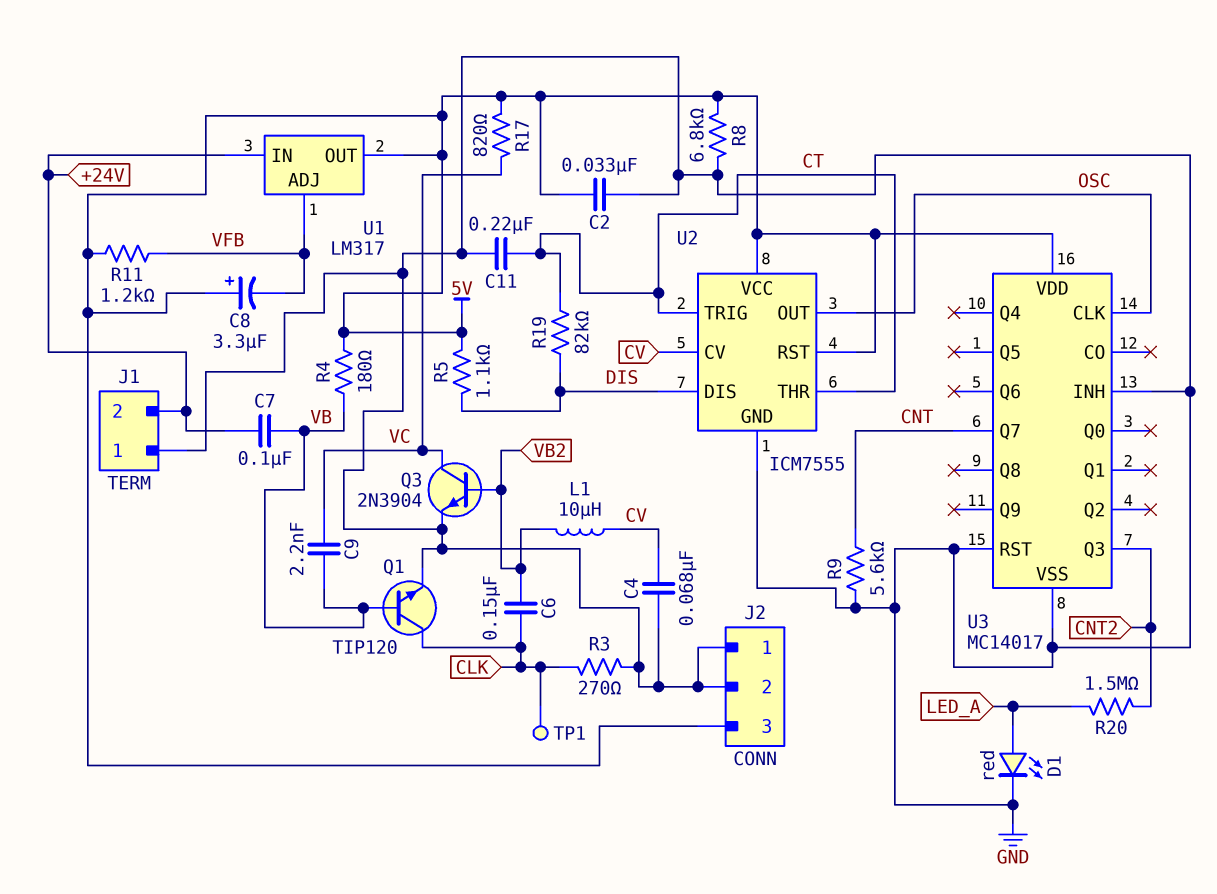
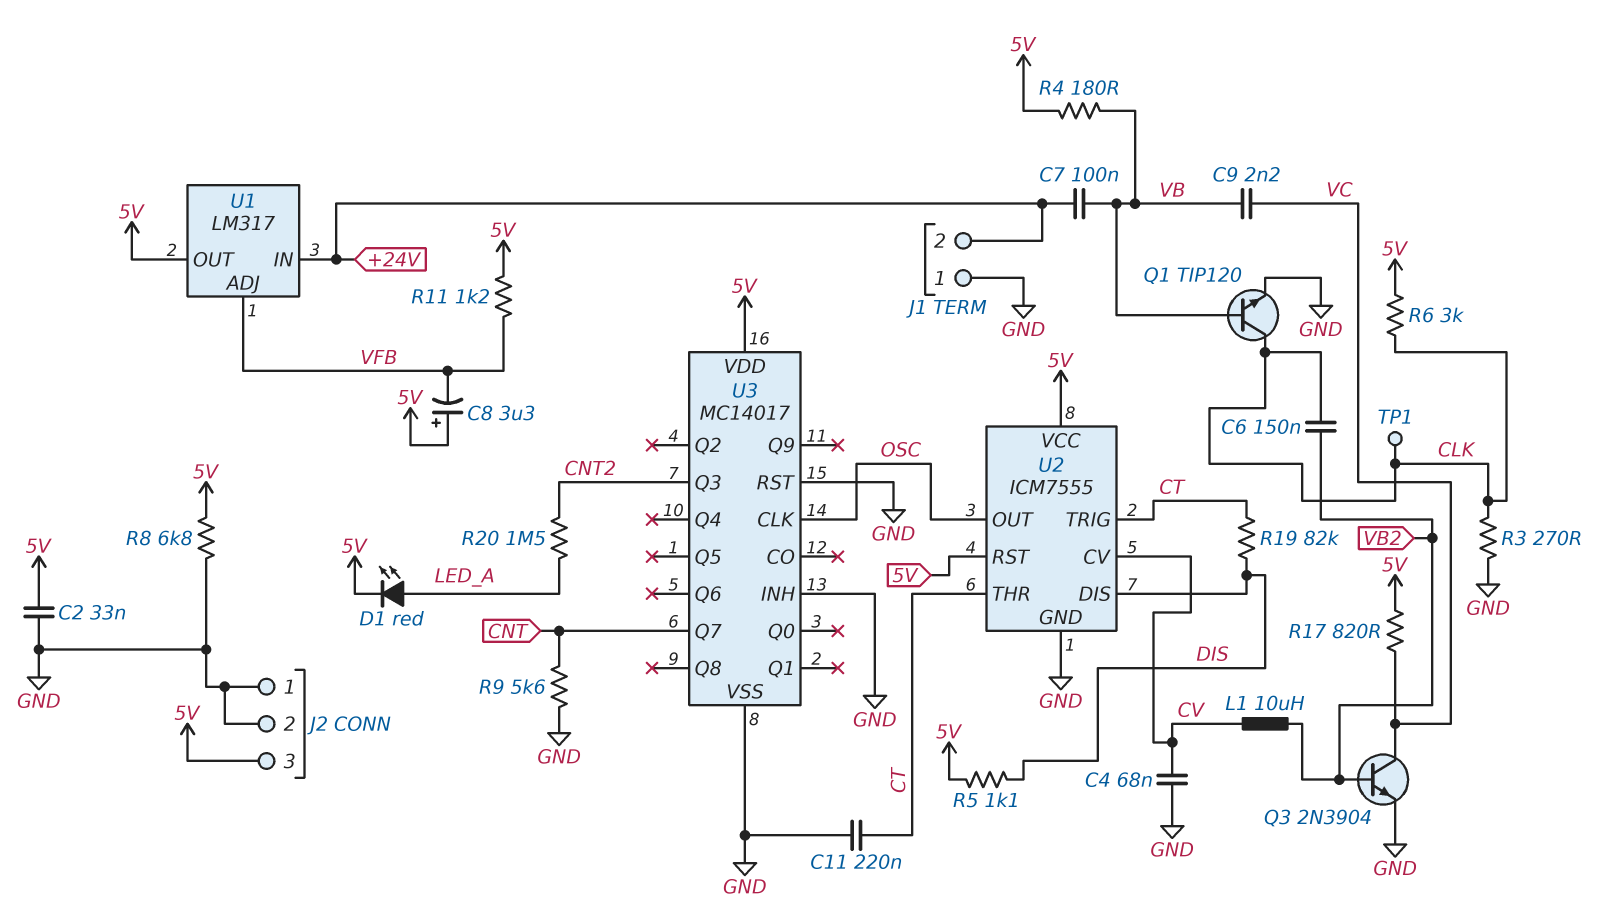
D1: LED red (A LED_A, K GND) -> LED red (A LED_A, K 5V)
R6: none -> 3k (5V, CLK)

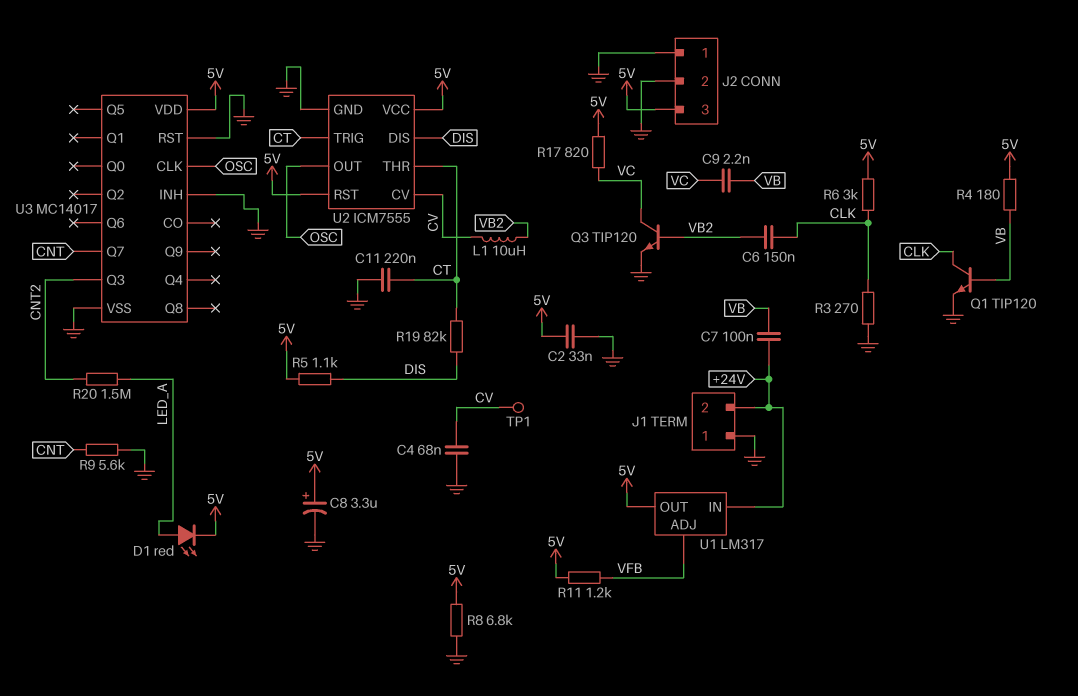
C8: 3.3uF (plus 5V, minus VFB) -> 3.3uF (plus 5V, minus GND)
Q3: NPN 2N3904 (B VB2, C VC, E GND) -> NPN TIP120 (B VB2, C VC, E GND)
TP1: test point (CLK) -> test point (CV)

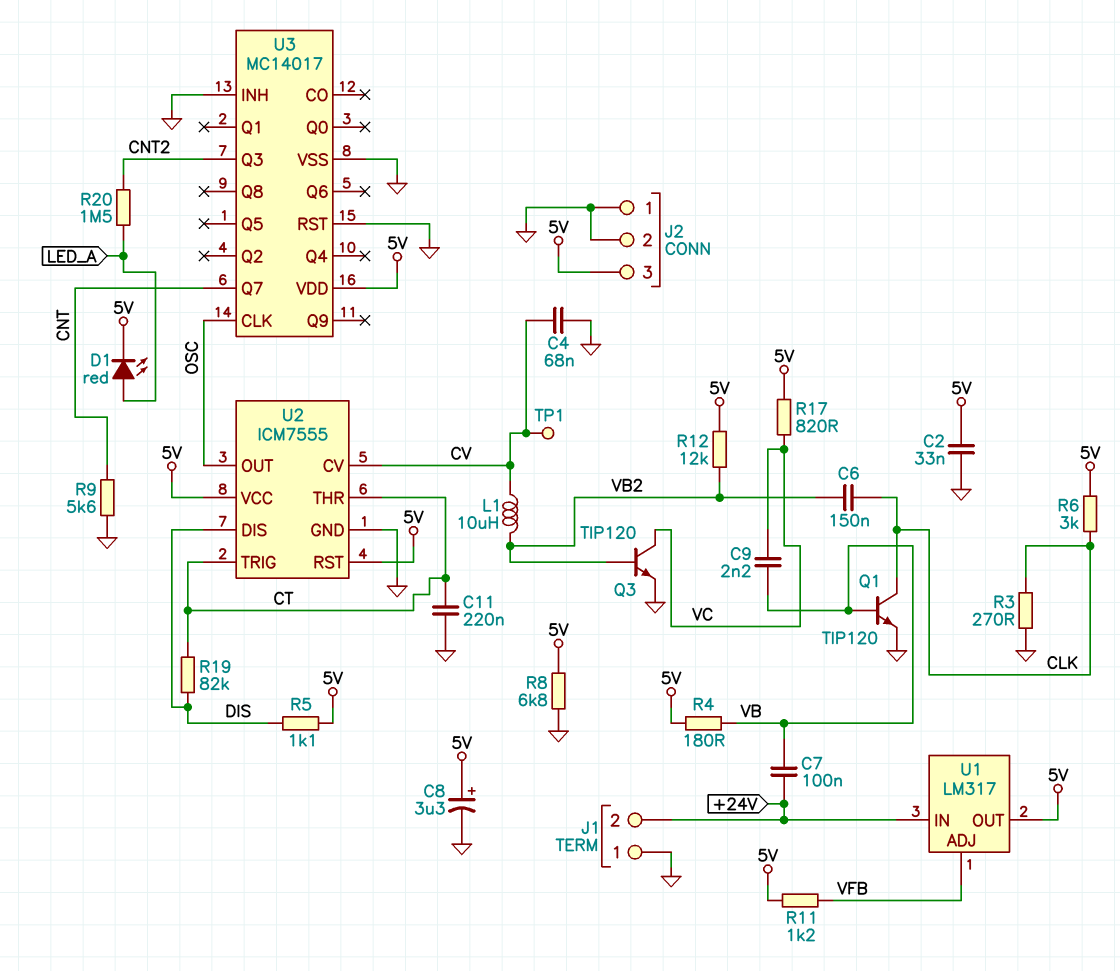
R12: none -> 12k (5V, VB2)

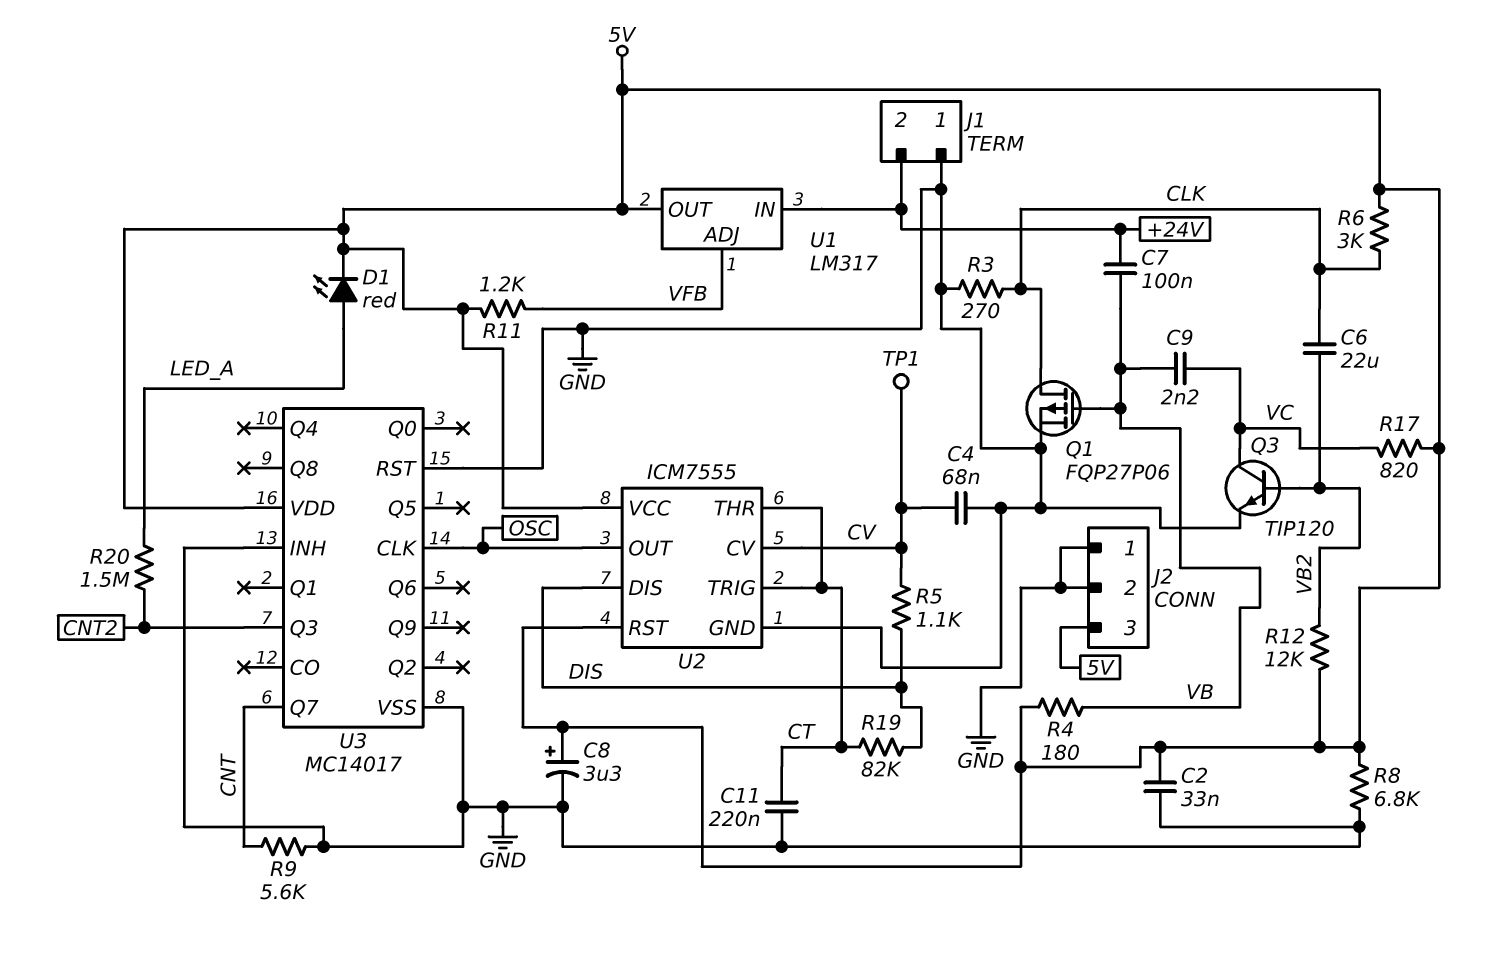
C6: 150nF (CLK, VB2) -> 22uF (CLK, VB2)
L1: 10uH (CV, VB2) -> none
Q1: NPN TIP120 (B VB, C CLK, E GND) -> PMOS FQP27P06 (G VB, D CLK, S GND)
R5: 1.1k (5V, DIS) -> 1.1k (CV, DIS)

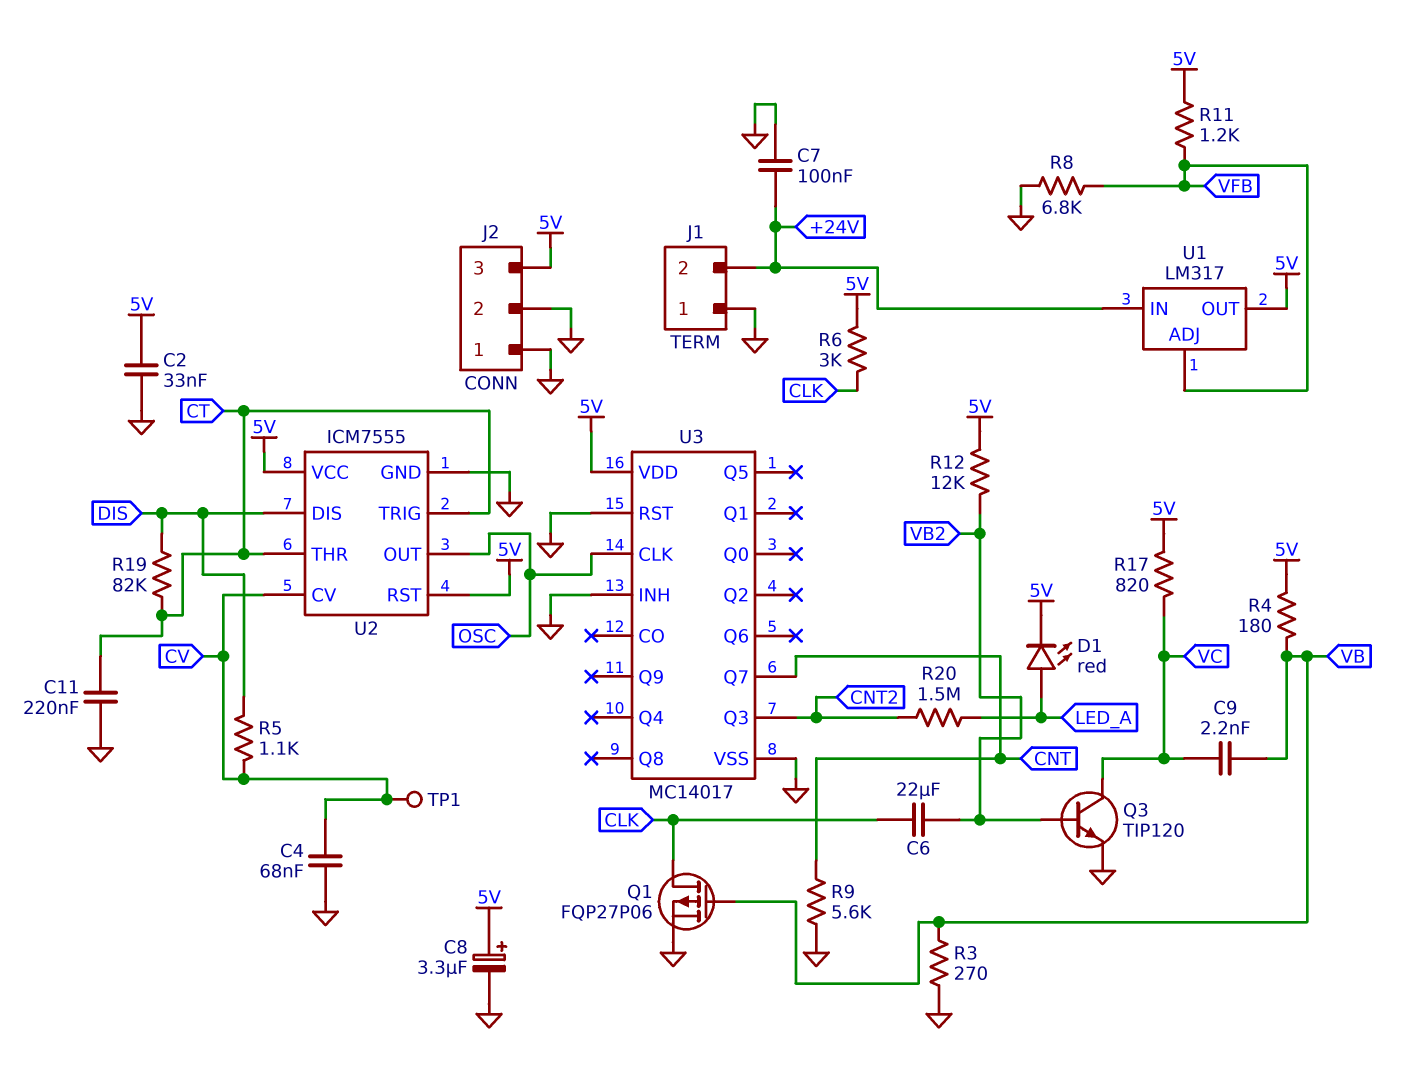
C7: 100nF (+24V, VB) -> 100nF (+24V, GND)
R3: 270 (CLK, GND) -> 270 (GND, VB)
R8: 6.8k (5V, GND) -> 6.8k (GND, VFB)

